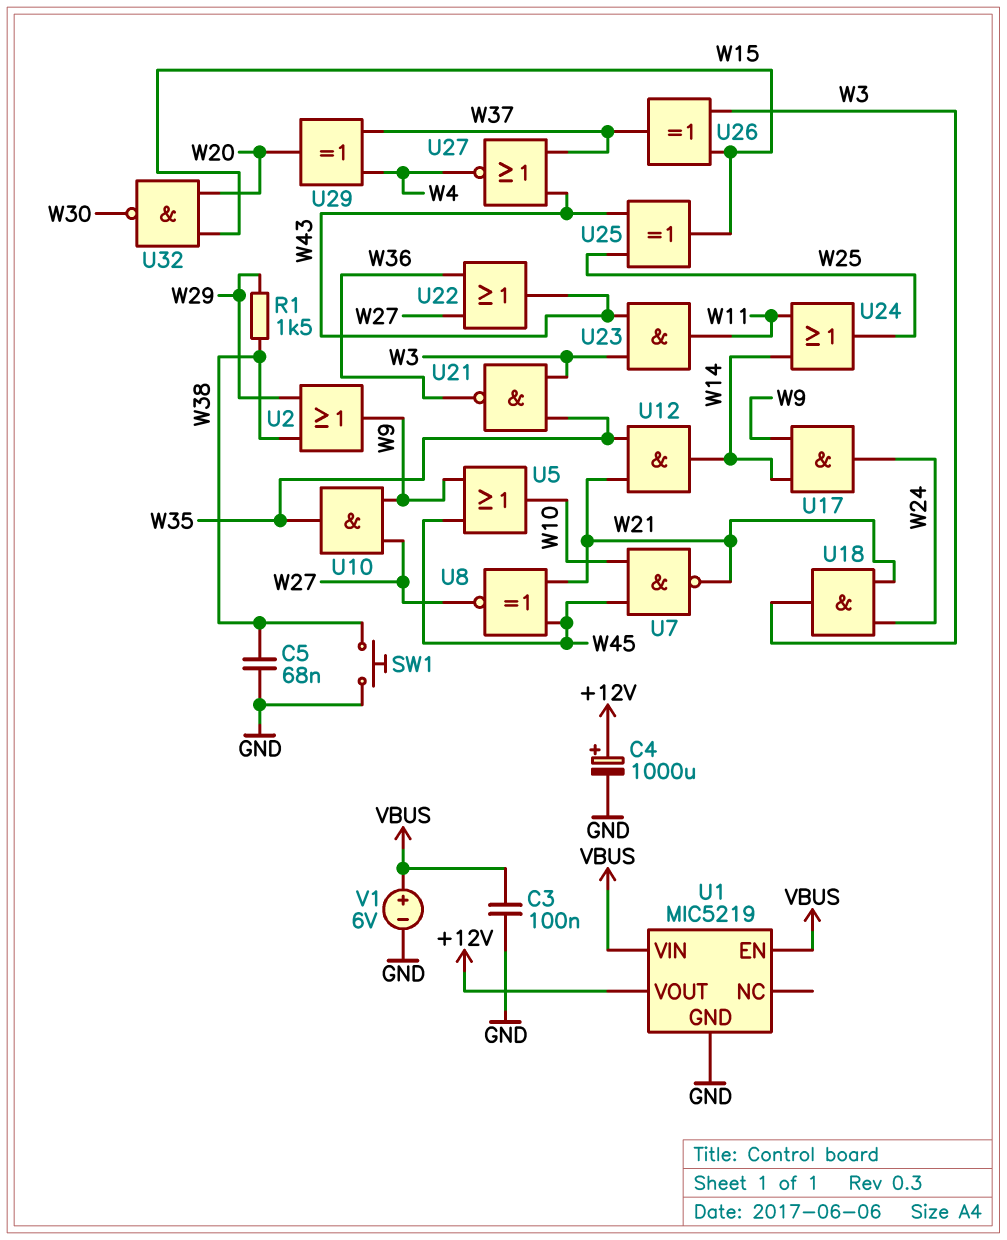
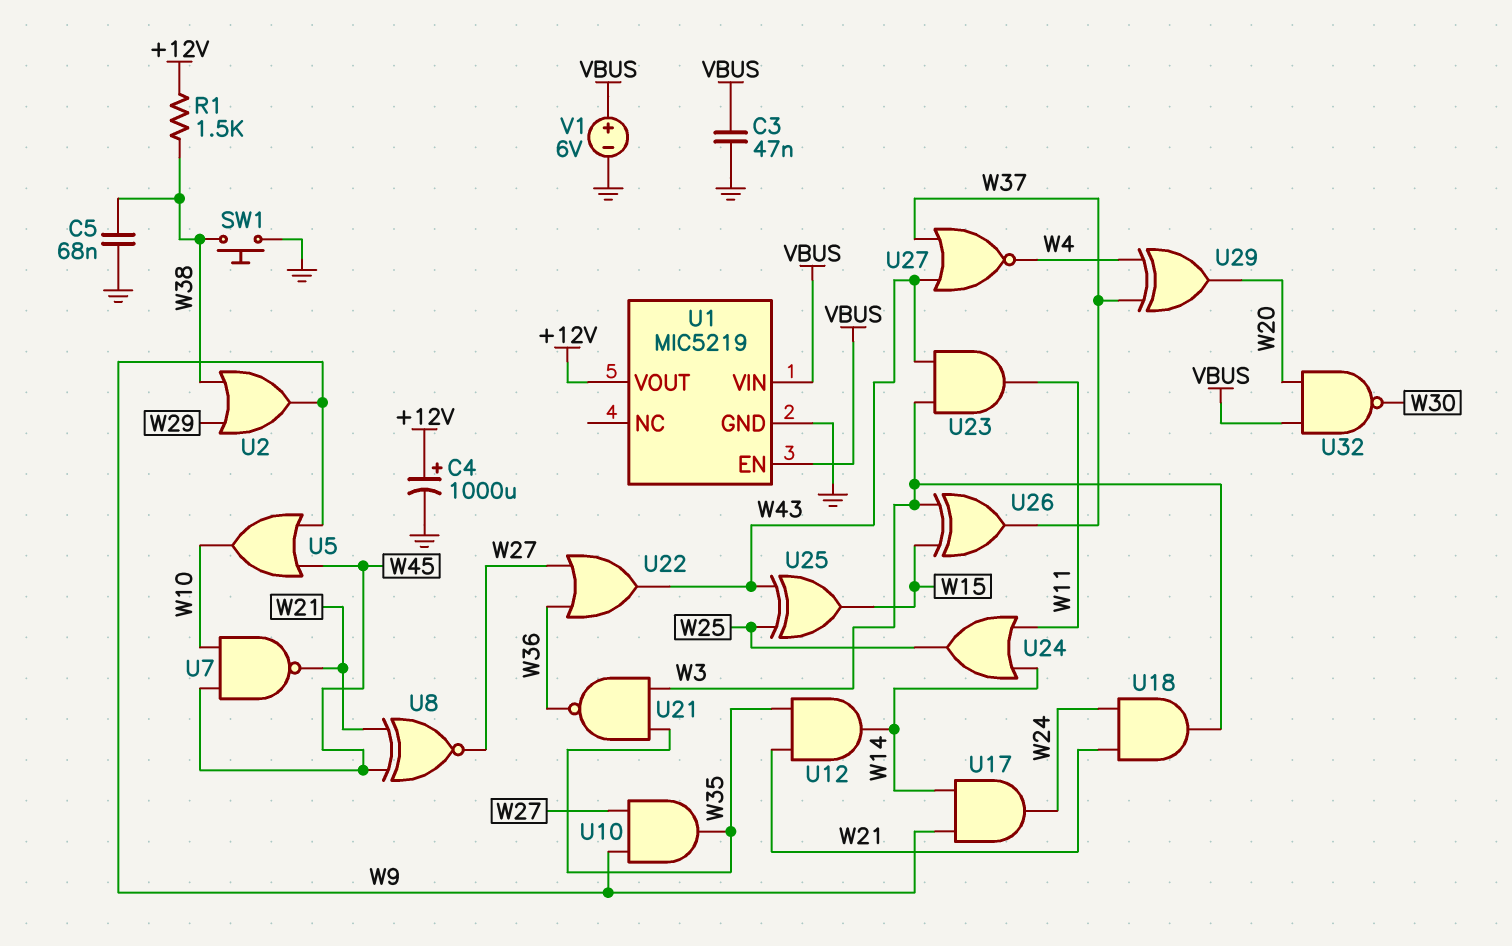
C3: 100nF (GND, VBUS) -> 47nF (GND, VBUS)
R1: 1.5k (W29, W38) -> 1.5k (+12V, W38)
U32: NAND (in W15, in W20, out W30) -> NAND (in VBUS, in W20, out W30)

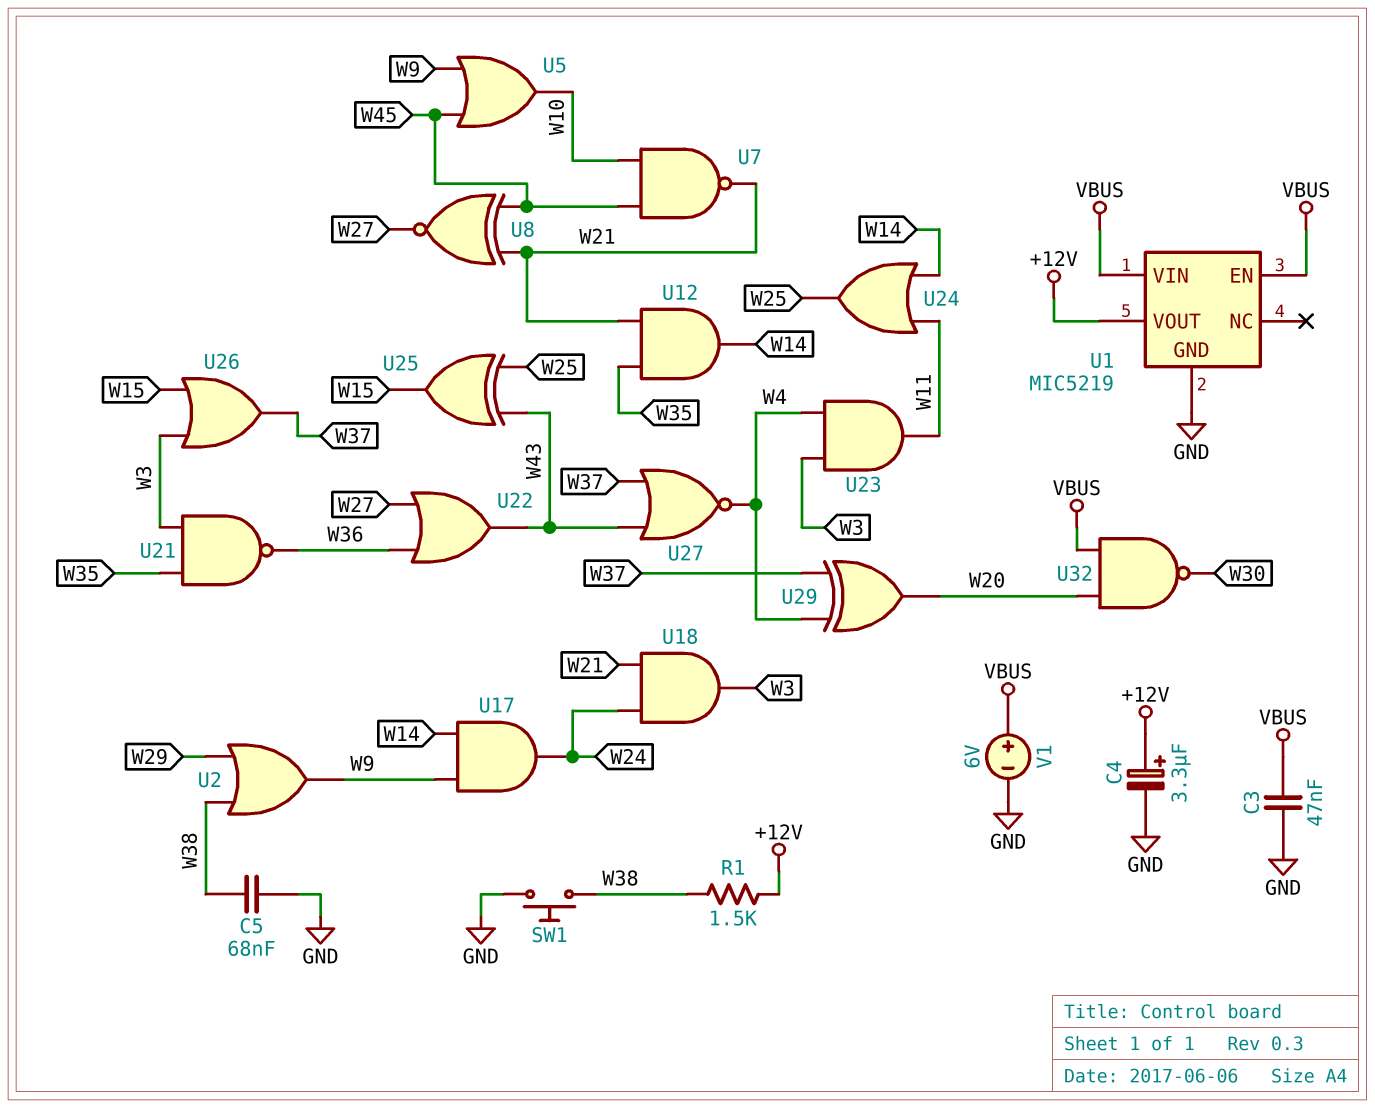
C4: 1000uF (plus +12V, minus GND) -> 3.3uF (plus +12V, minus GND)
U10: AND (in W9, in W27, out W35) -> none
U23: AND (in W3, in W43, out W11) -> AND (in W3, in W4, out W11)
U26: XOR (in W3, in W15, out W37) -> OR (in W3, in W15, out W37)

